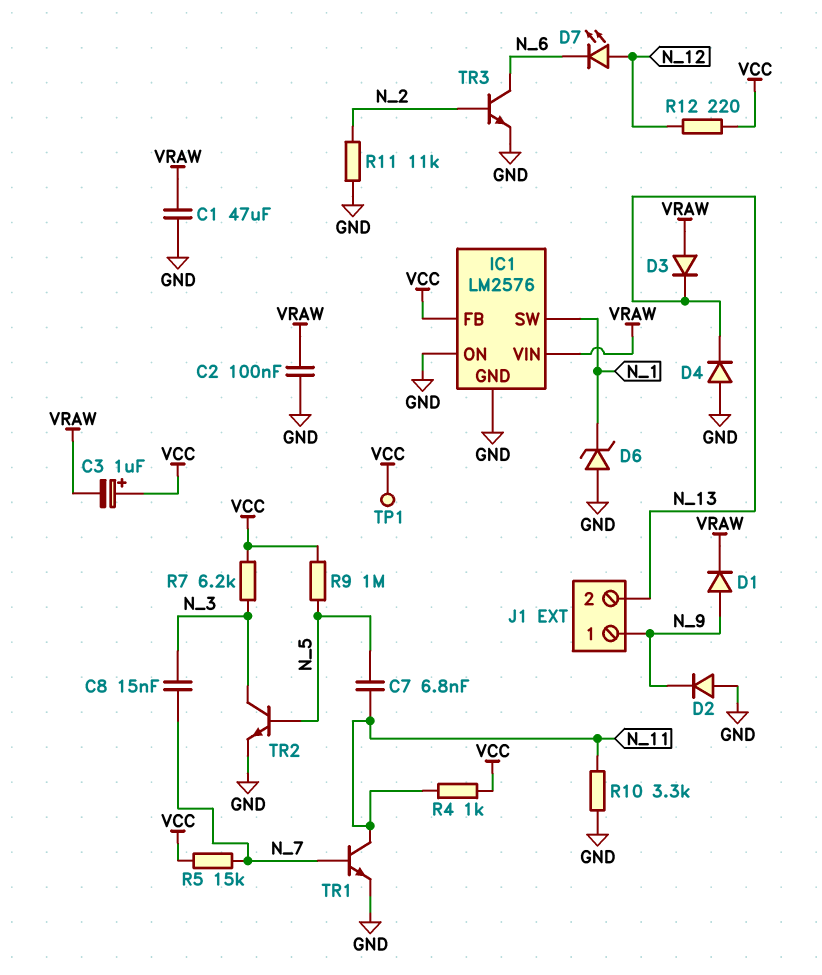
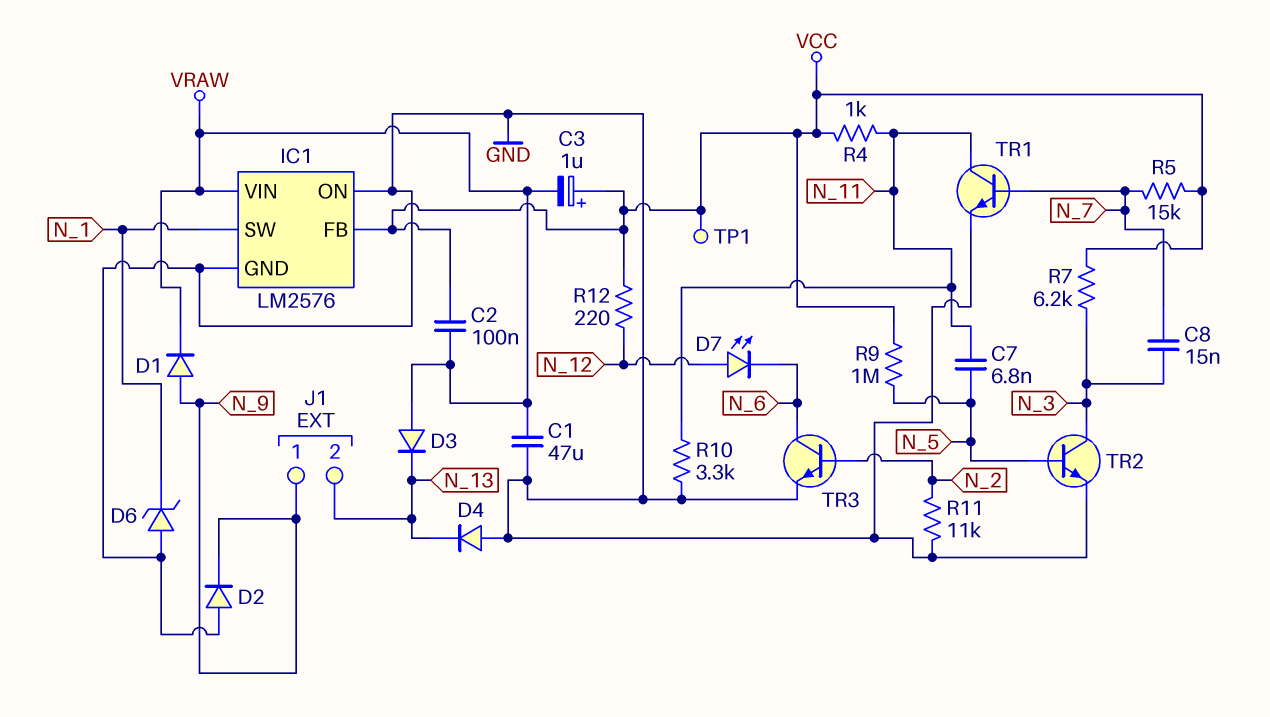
C2: 100nF (GND, VRAW) -> 100nF (VCC, VRAW)

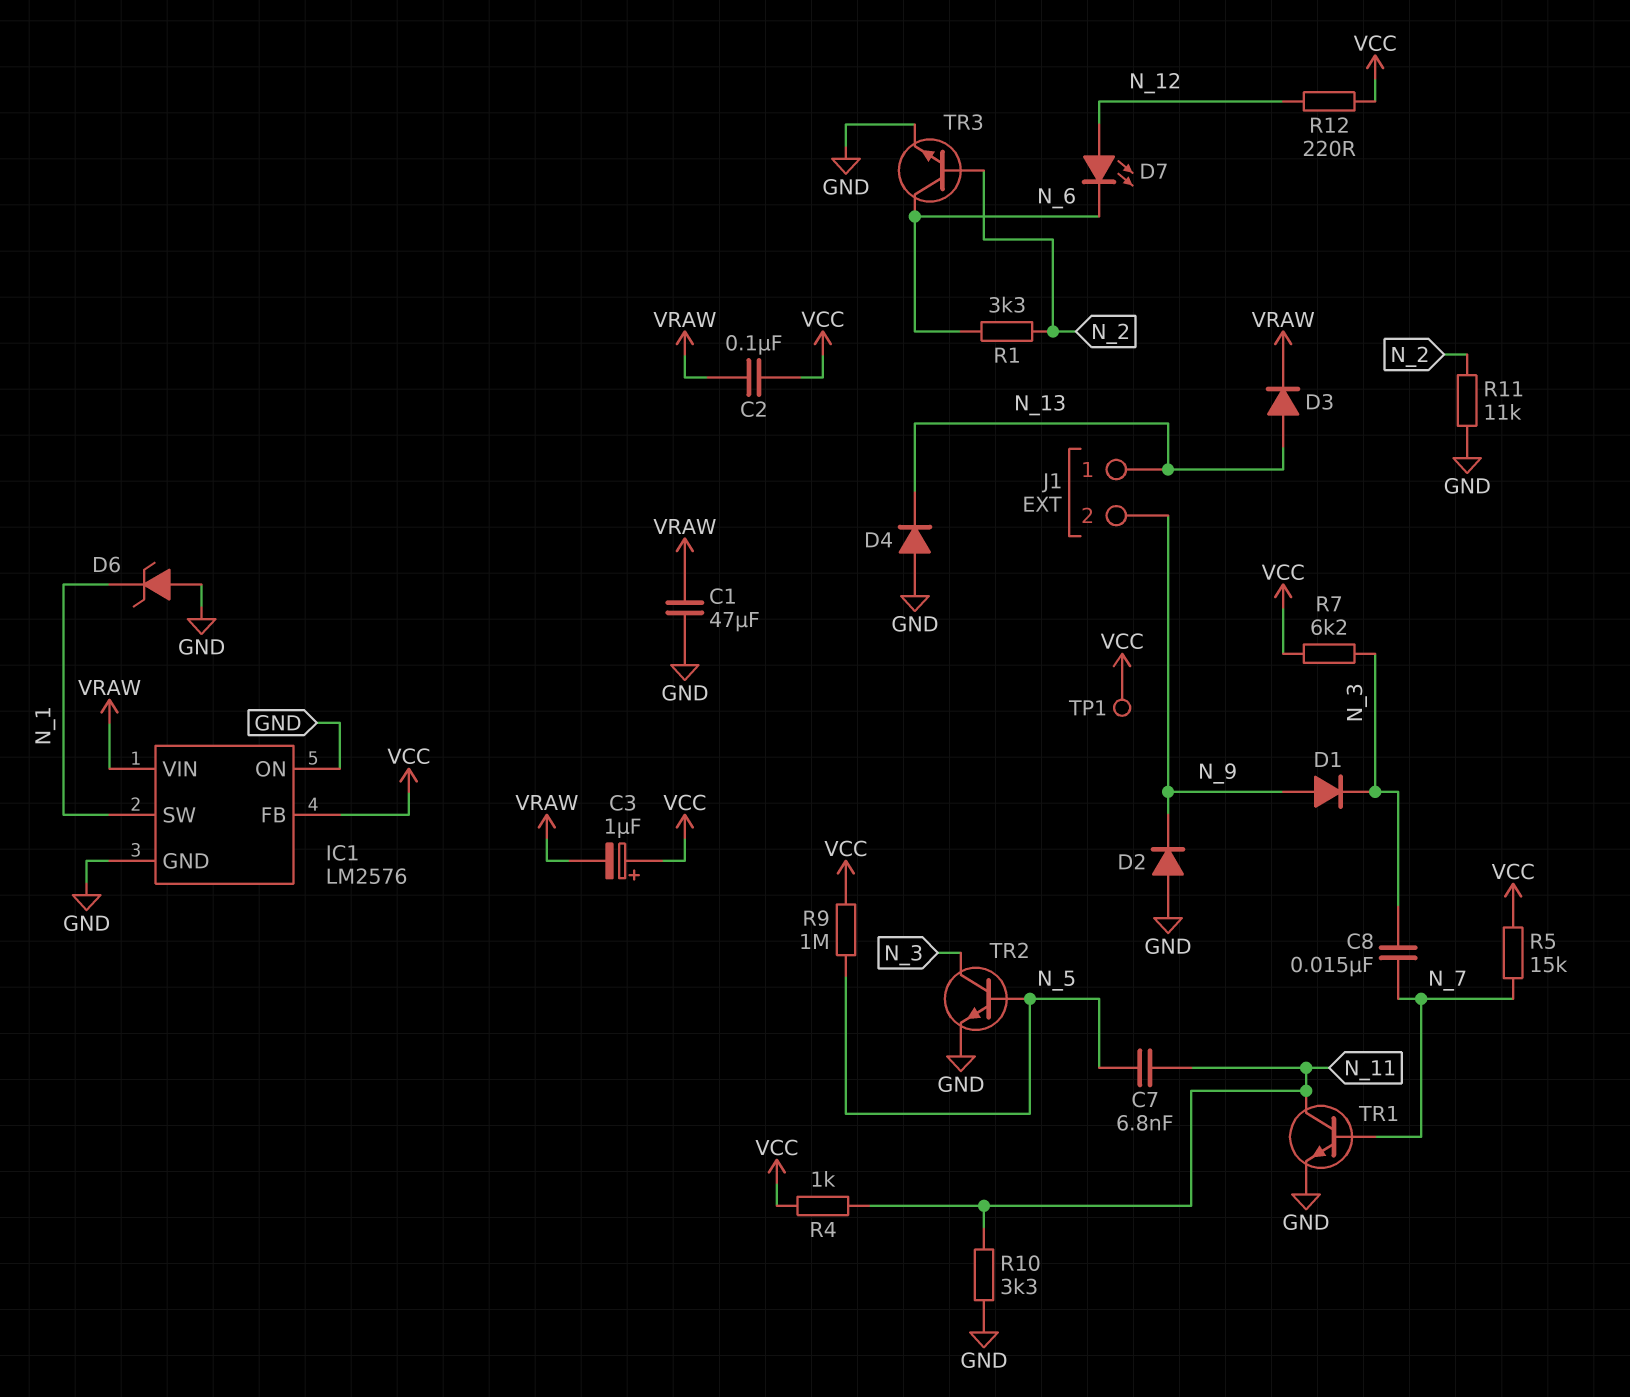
D1: diode (A N_9, K VRAW) -> diode (A N_9, K N_3)
D3: diode (A VRAW, K N_13) -> diode (A N_13, K VRAW)
J1 pin 1: N_9 -> N_13
J1 pin 2: N_13 -> N_9
R1: none -> 3.3k (N_2, N_6)

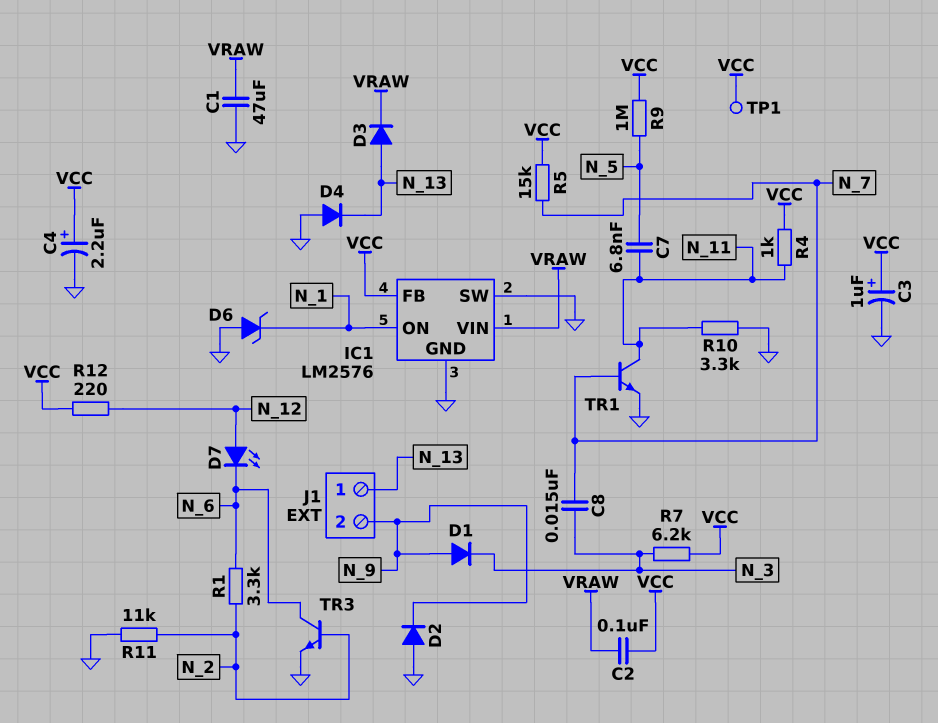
C3: 1uF (plus VCC, minus VRAW) -> 1uF (plus VCC, minus GND)
C4: none -> 2.2uF (plus VCC, minus GND)
IC1 pin ON: GND -> N_1
IC1 pin SW: N_1 -> GND
TR2: NPN (B N_5, C N_3, E GND) -> none

